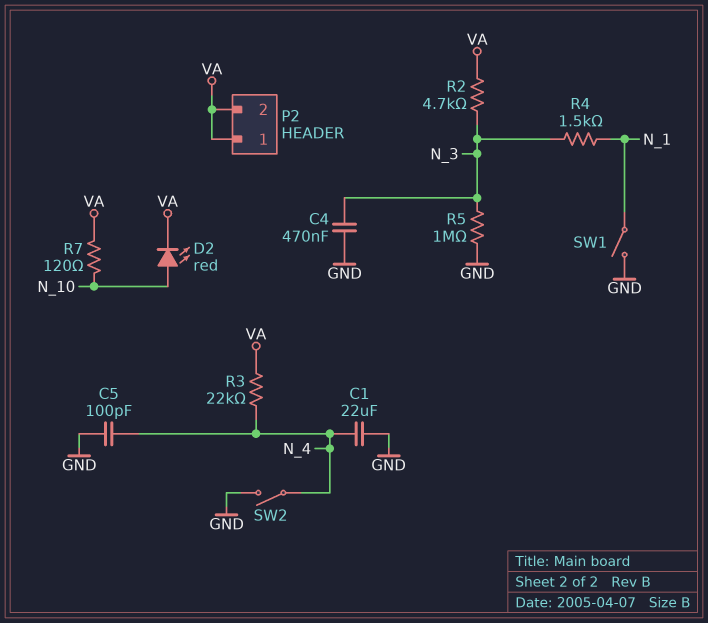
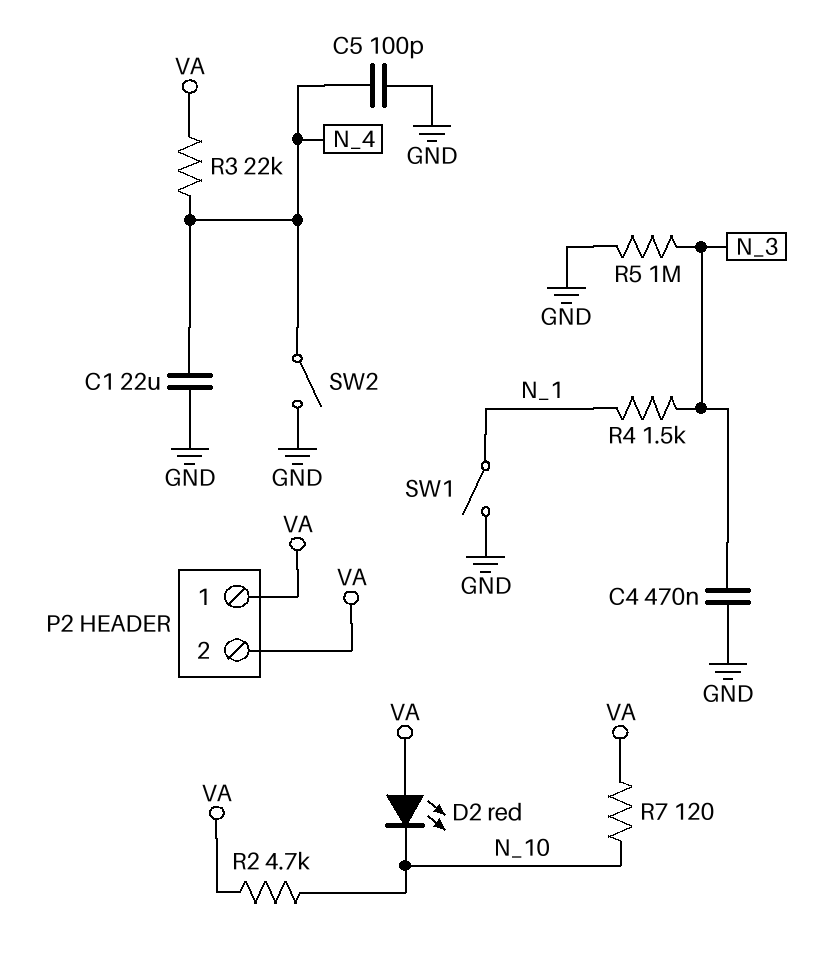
D2: LED red (A N_10, K VA) -> LED red (A VA, K N_10)
R2: 4.7k (N_3, VA) -> 4.7k (N_10, VA)

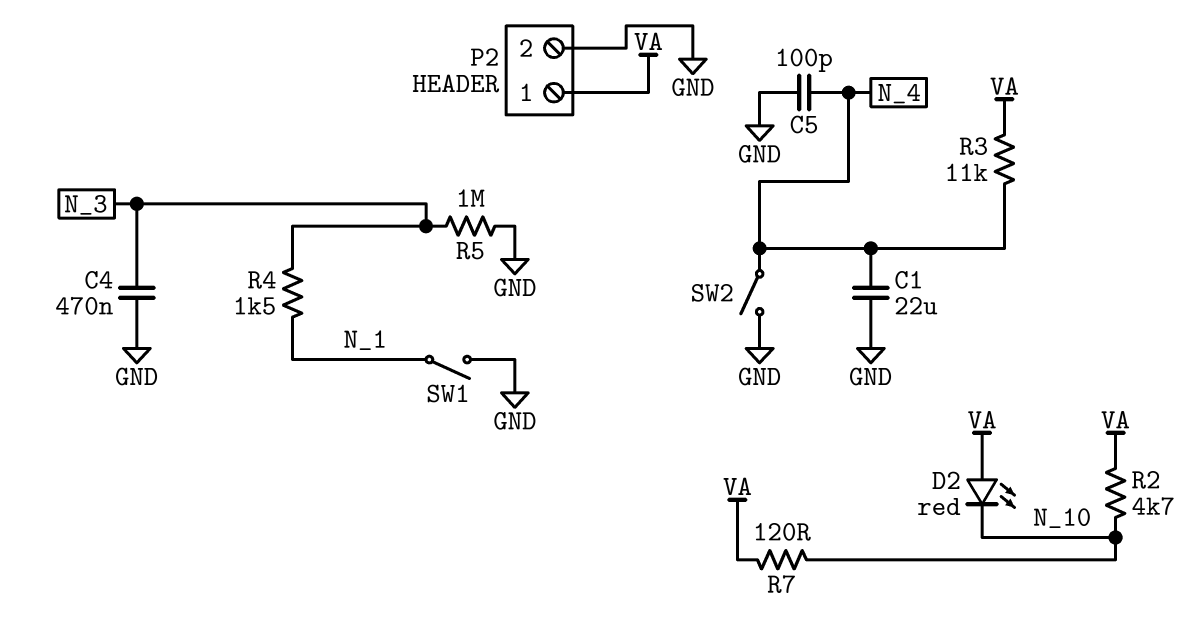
P2 pin 2: VA -> GND
R3: 22k (N_4, VA) -> 11k (N_4, VA)

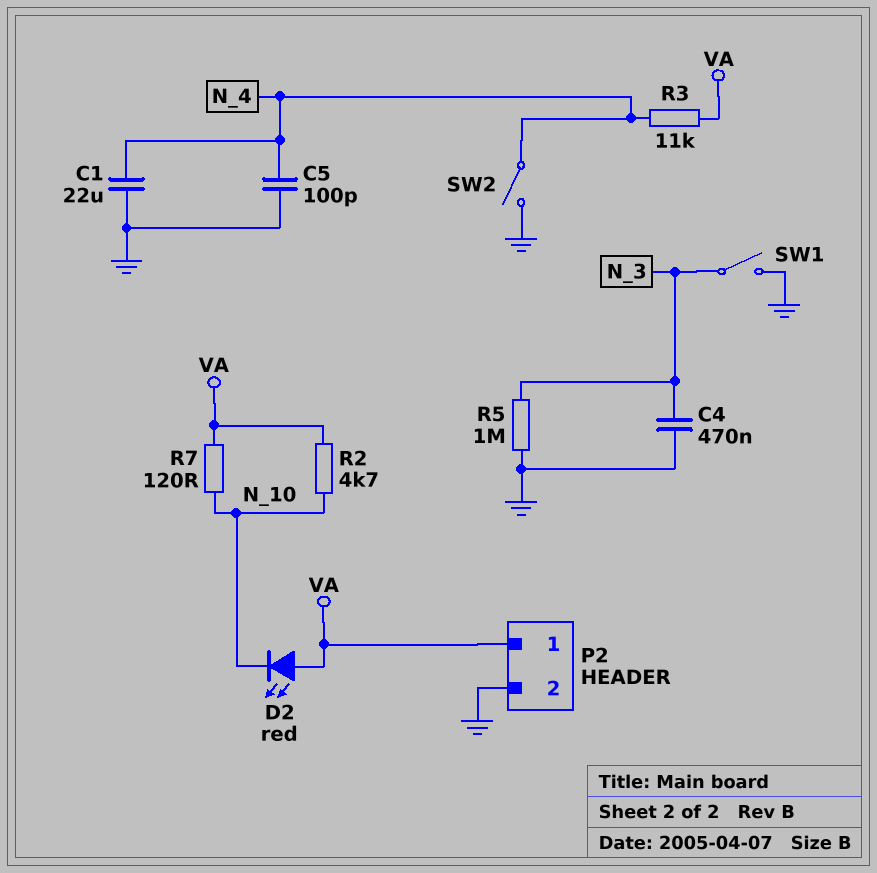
R4: 1.5k (N_1, N_3) -> none
SW1: switch (GND, N_1) -> switch (GND, N_3)

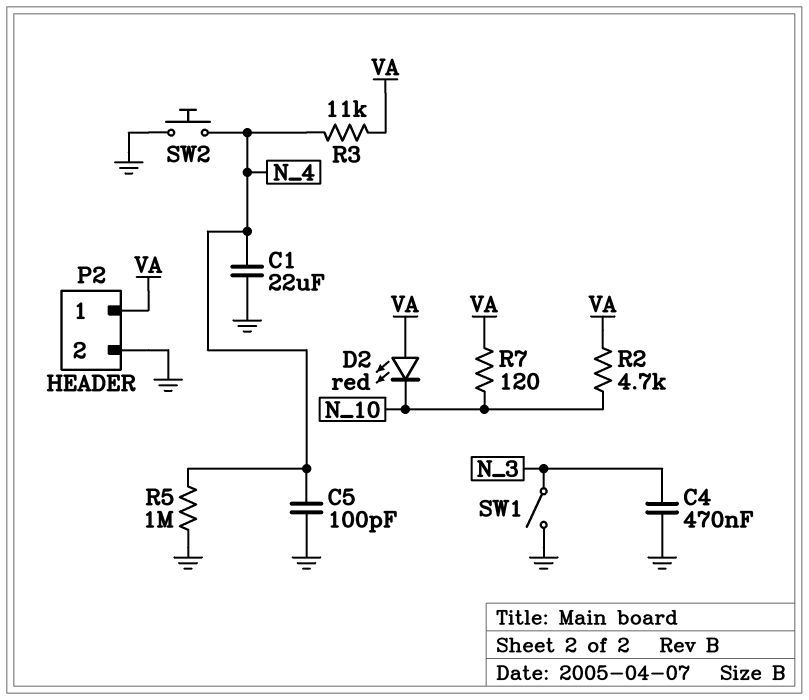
R5: 1M (GND, N_3) -> 1M (GND, N_4)
SW2: switch (GND, N_4) -> button (GND, N_4)

